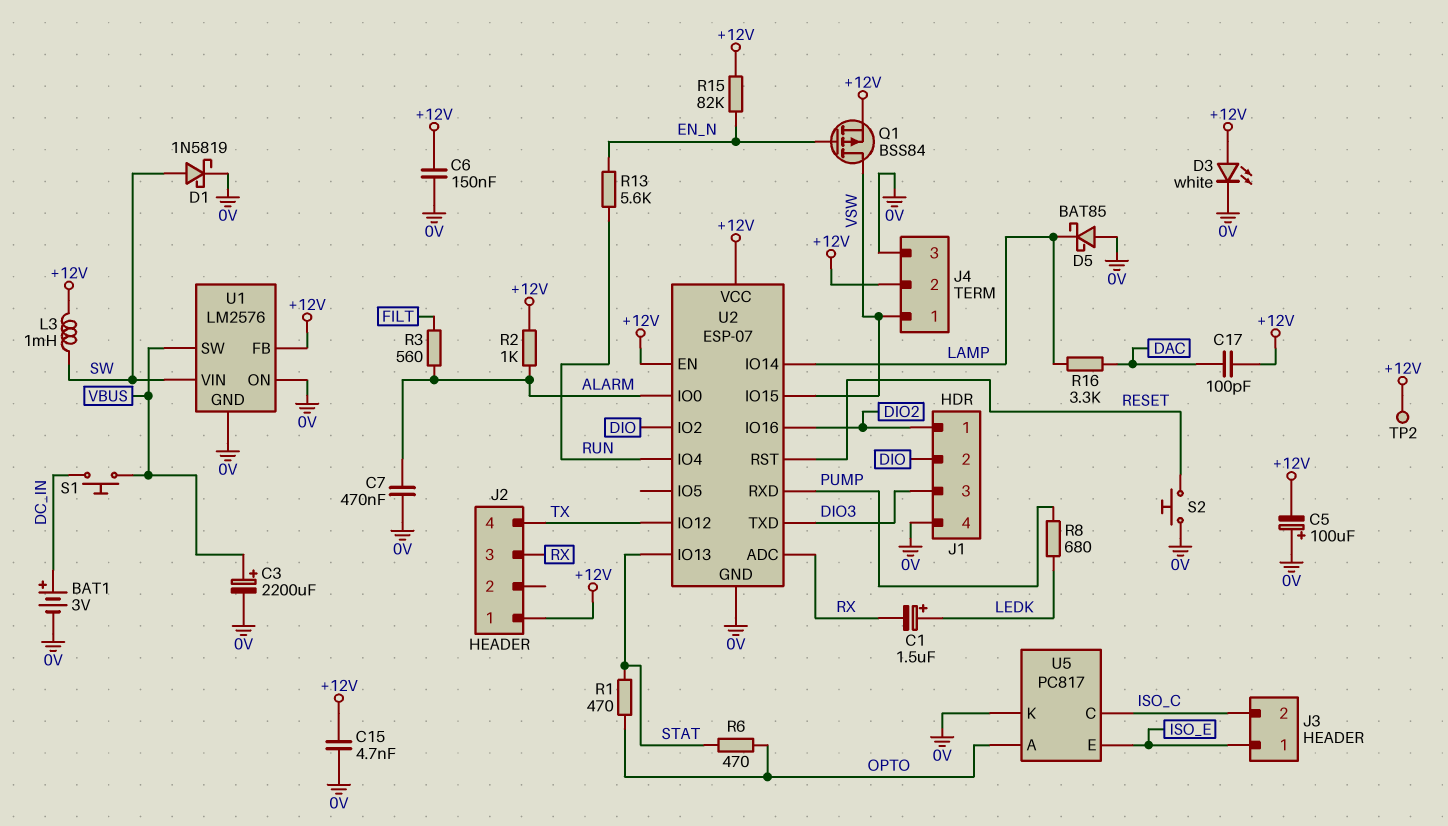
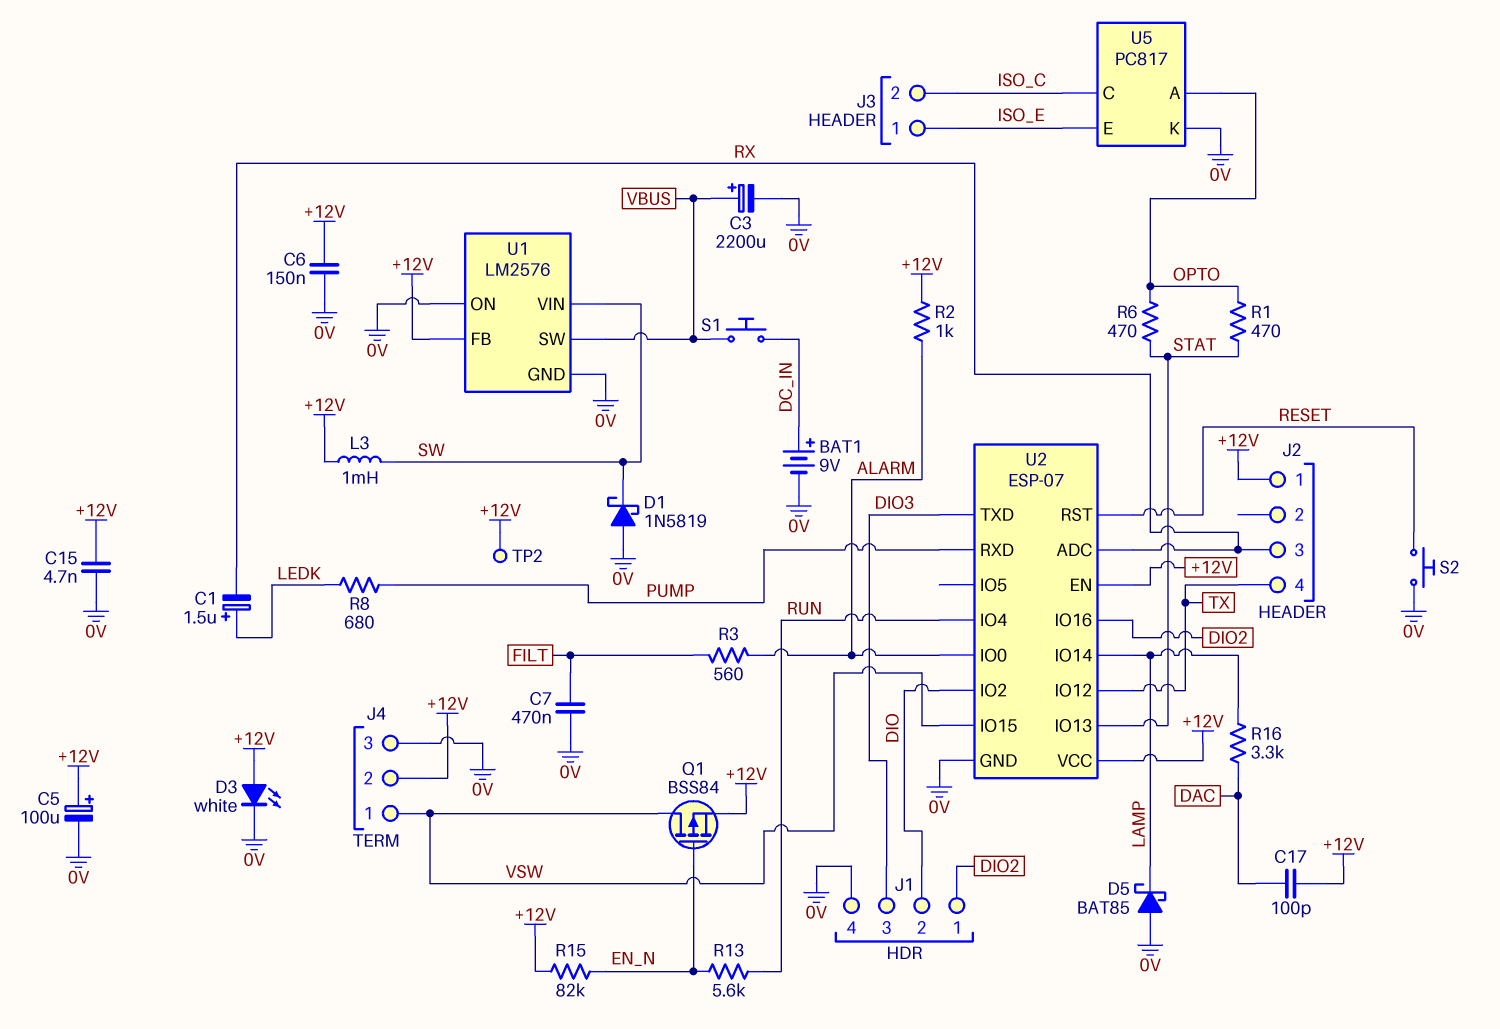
BAT1: 3V (plus DC_IN, minus 0V) -> 9V (plus DC_IN, minus 0V)
C5: 100uF (plus 0V, minus +12V) -> 100uF (plus +12V, minus 0V)
C7: 470nF (0V, ALARM) -> 470nF (0V, FILT)
D1: schottky 1N5819 (A SW, K 0V) -> schottky 1N5819 (A 0V, K SW)

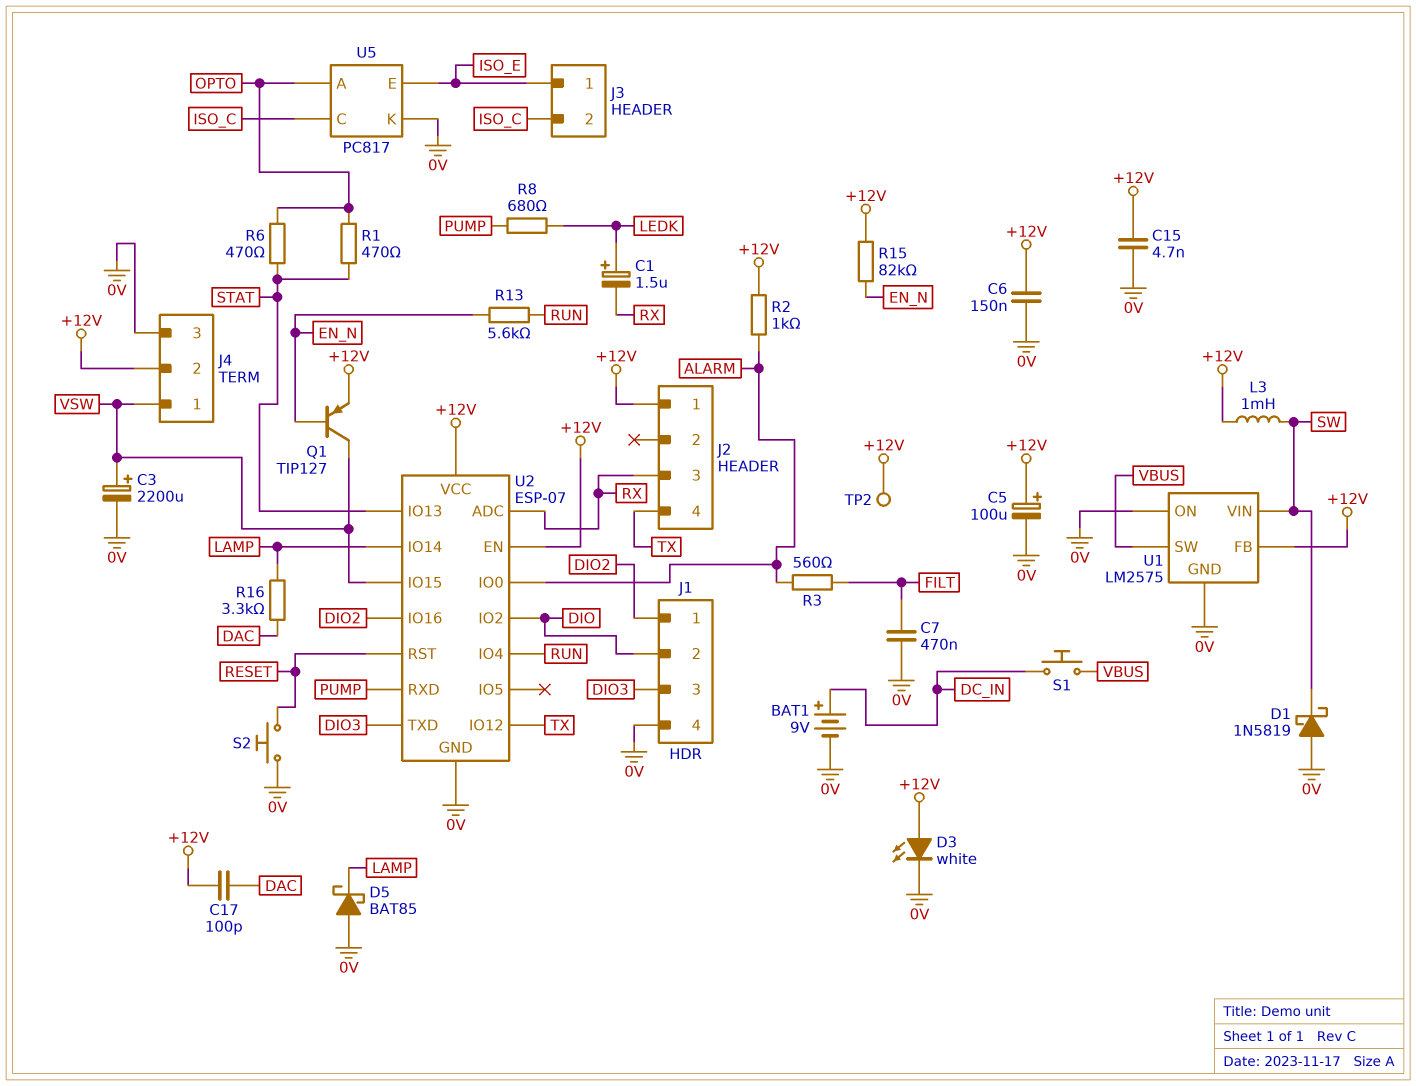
C3: 2200uF (plus VBUS, minus 0V) -> 2200uF (plus VSW, minus 0V)
Q1: PMOS BSS84 (G EN_N, D VSW, S +12V) -> PNP TIP127 (B EN_N, C VSW, E +12V)
U1: LM2576 -> LM2575

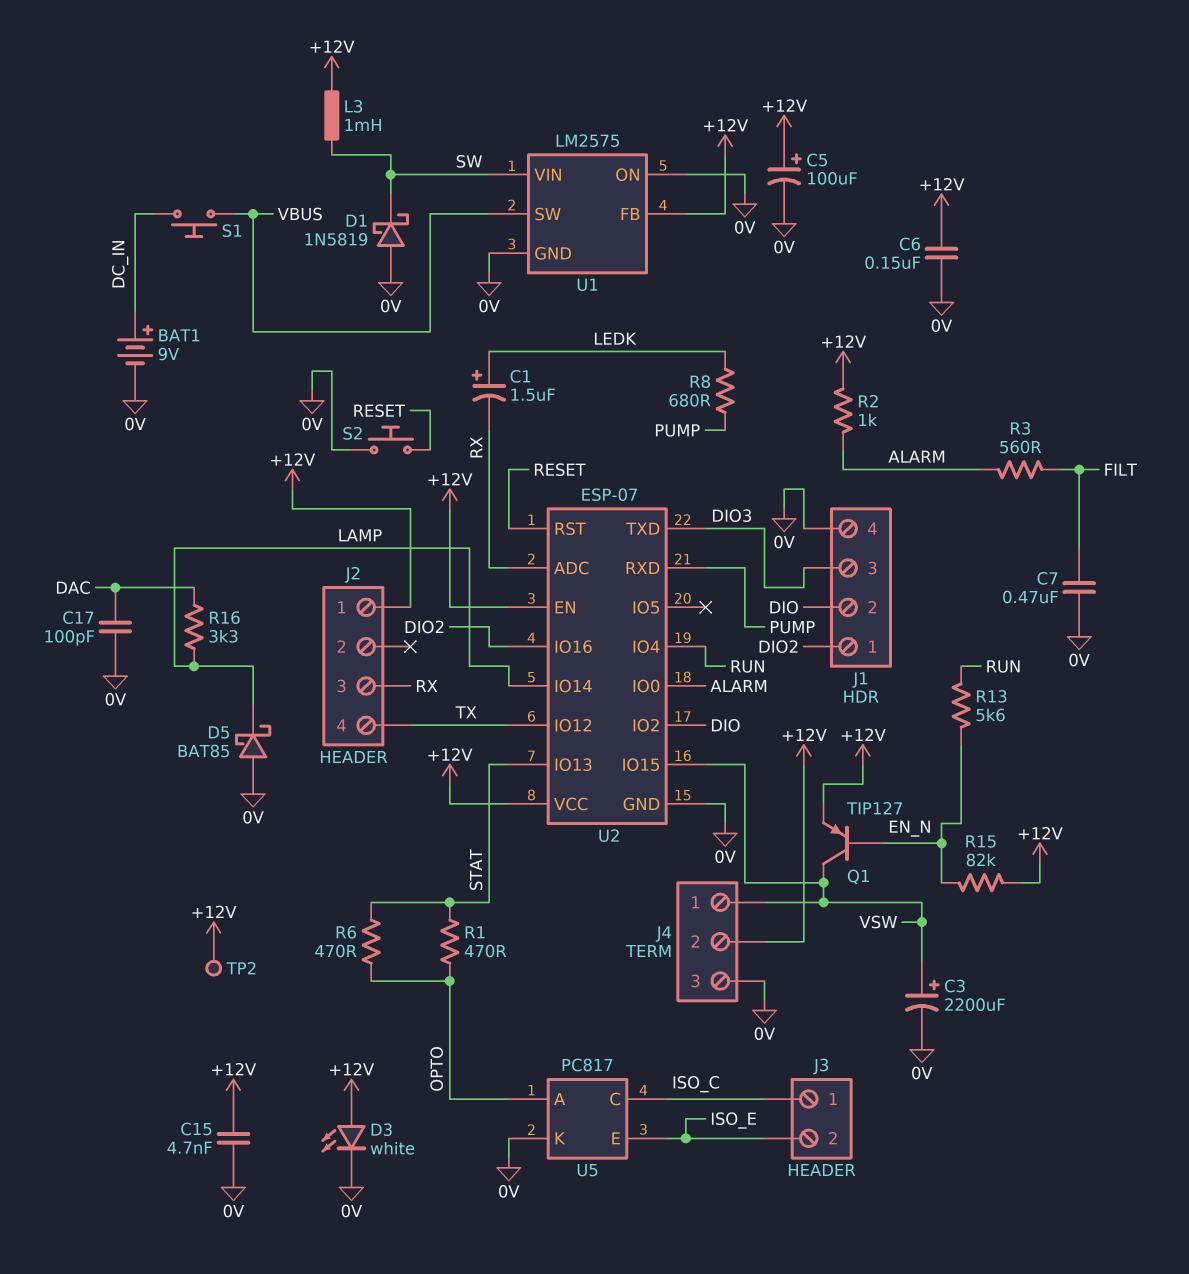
C17: 100pF (+12V, DAC) -> 100pF (0V, DAC)
J3 pin 1: ISO_E -> ISO_C
J3 pin 2: ISO_C -> ISO_E

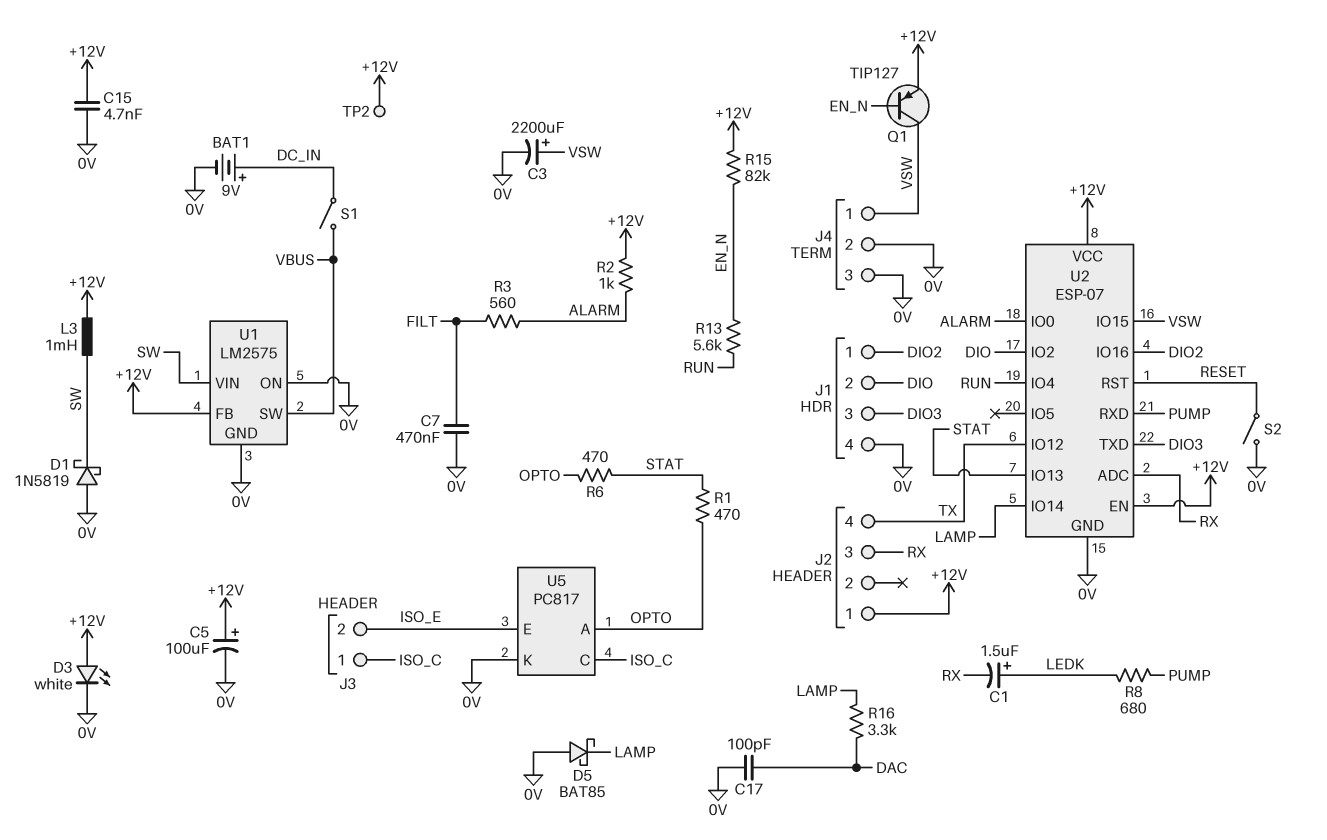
C6: 150nF (+12V, 0V) -> none
J4 pin 2: +12V -> 0V
S1: button (DC_IN, VBUS) -> switch (DC_IN, VBUS)
S2: button (0V, RESET) -> switch (0V, RESET)

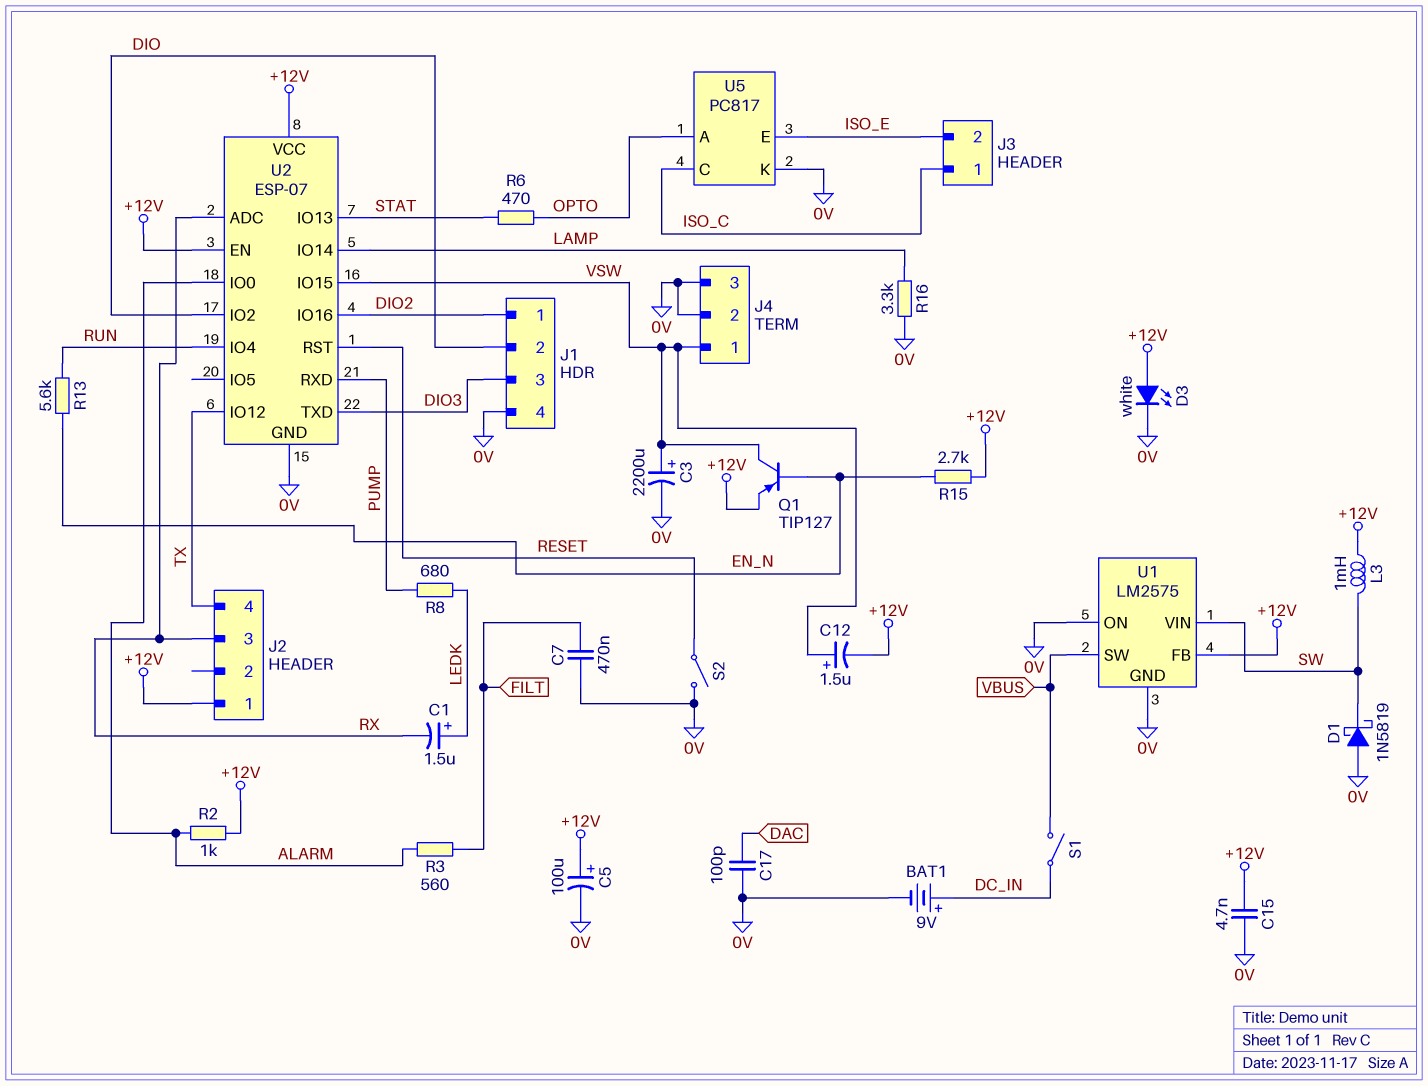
C12: none -> 1.5uF (plus VSW, minus +12V)
D5: schottky BAT85 (A 0V, K LAMP) -> none
R1: 470 (OPTO, STAT) -> none
R15: 82k (+12V, EN_N) -> 2.7k (+12V, EN_N)
R16: 3.3k (DAC, LAMP) -> 3.3k (0V, LAMP)
TP2: test point (+12V) -> none

